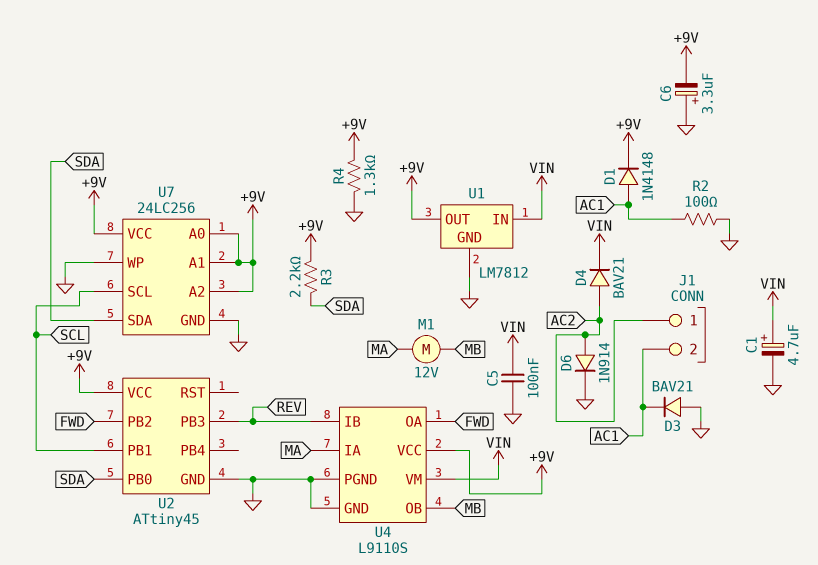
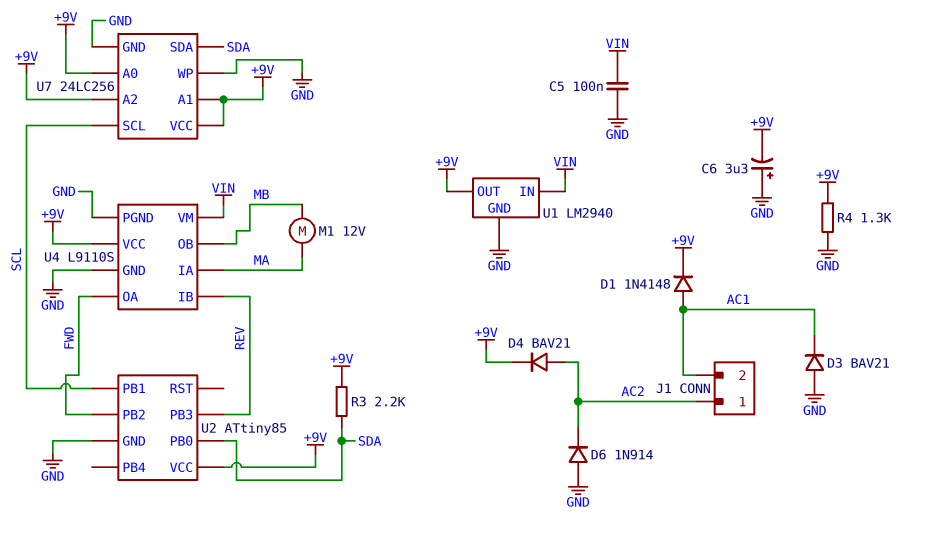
C1: 4.7uF (plus VIN, minus GND) -> none
D4: diode BAV21 (A AC2, K VIN) -> diode BAV21 (A AC2, K +9V)
D6: diode 1N914 (A AC2, K GND) -> diode 1N914 (A GND, K AC2)
R2: 100 (AC1, GND) -> none
U1: LM7812 -> LM2940
U2: ATtiny45 -> ATtiny85

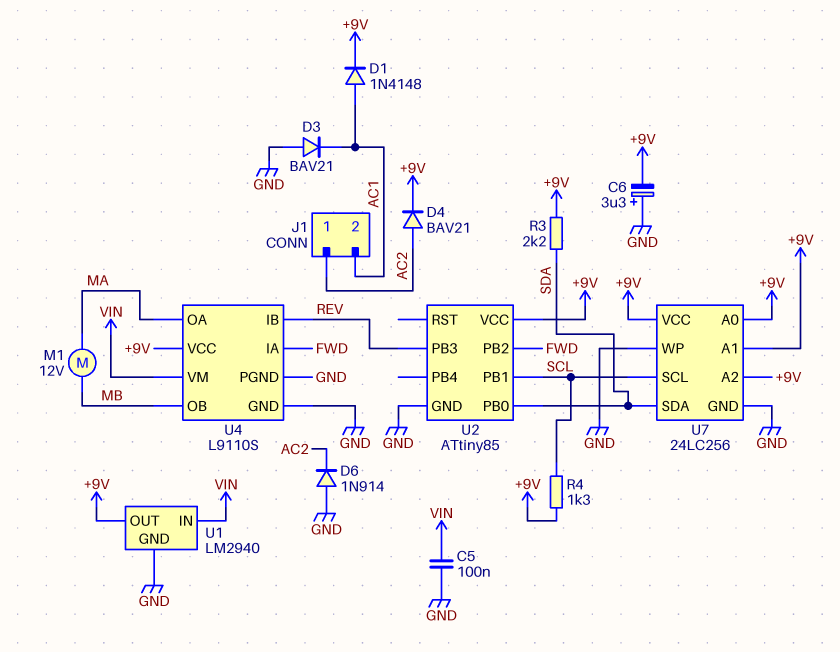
R4: 1.3k (+9V, GND) -> 1.3k (+9V, SCL)
U4 pin IA: MA -> FWD
U4 pin OA: FWD -> MA

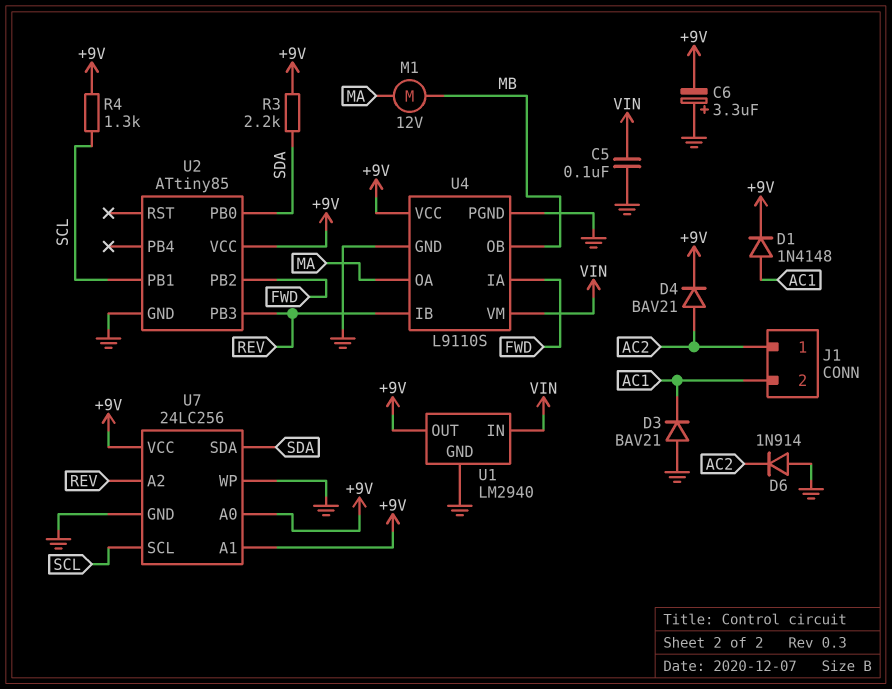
U7 pin A2: +9V -> REV

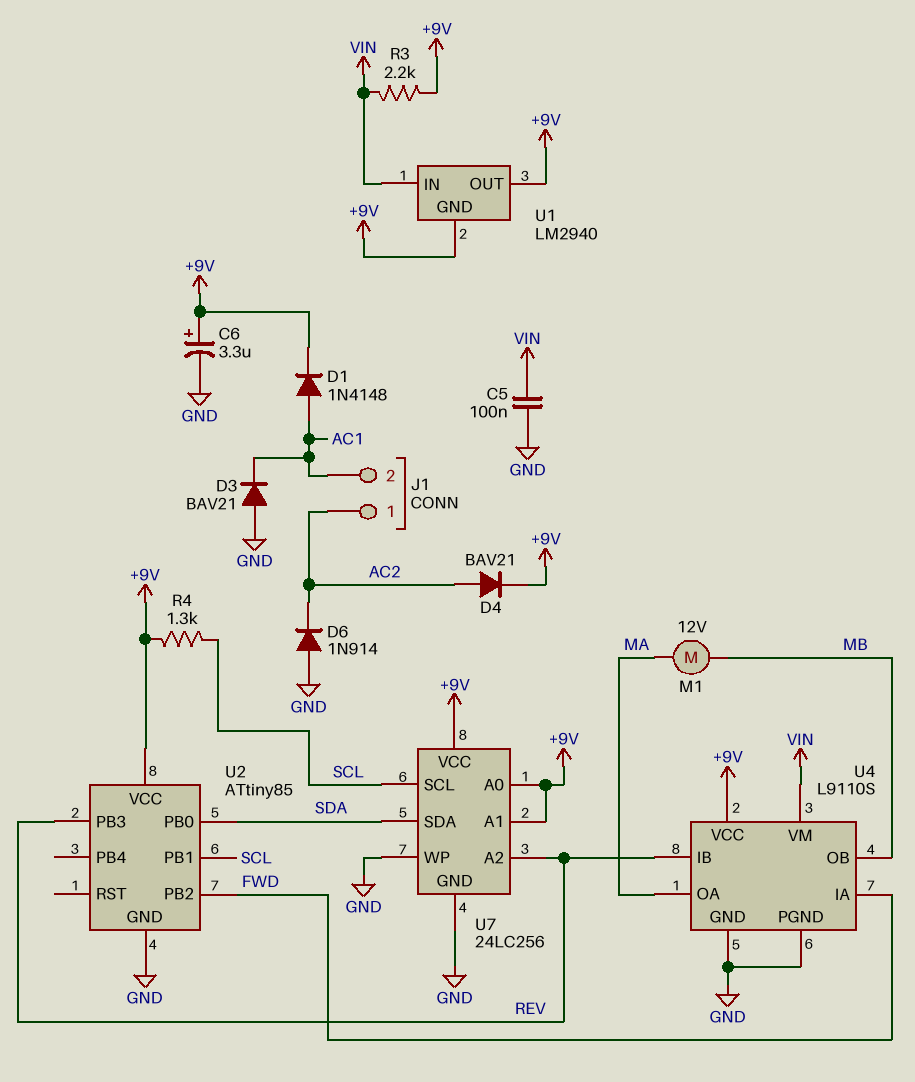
C6: 3.3uF (plus GND, minus +9V) -> 3.3uF (plus +9V, minus GND)
R3: 2.2k (+9V, SDA) -> 2.2k (+9V, VIN)
U1 pin GND: GND -> +9V

